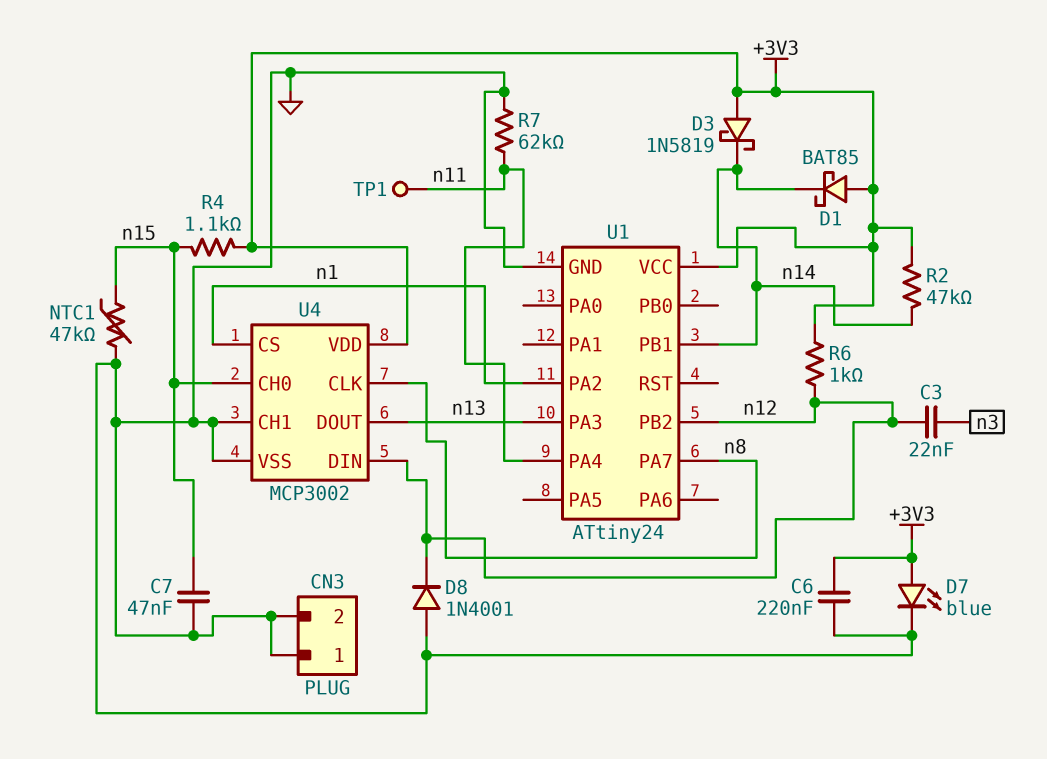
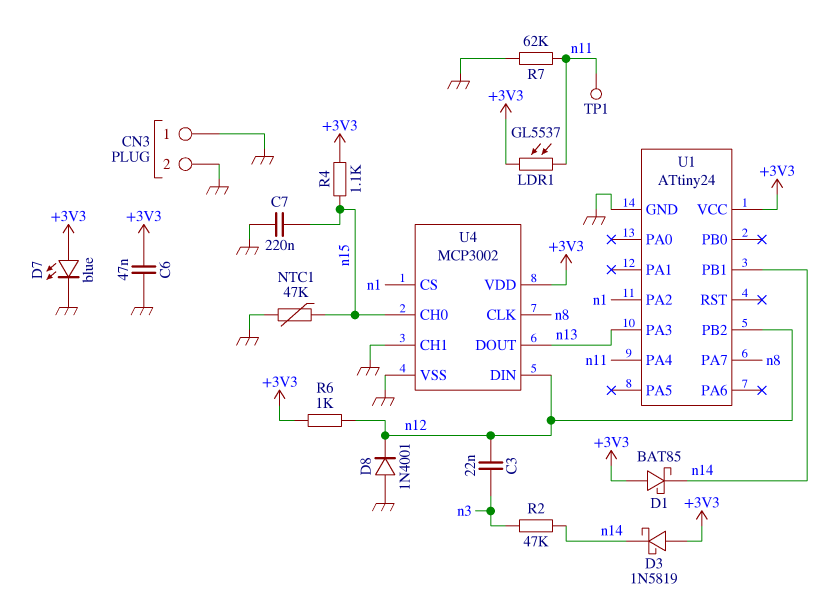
C6: 220nF (+3V3, GND) -> 47nF (+3V3, GND)
C7: 47nF (GND, n15) -> 220nF (GND, n15)
LDR1: none -> GL5537 (+3V3, n11)
R2: 47k (+3V3, n14) -> 47k (n3, n14)

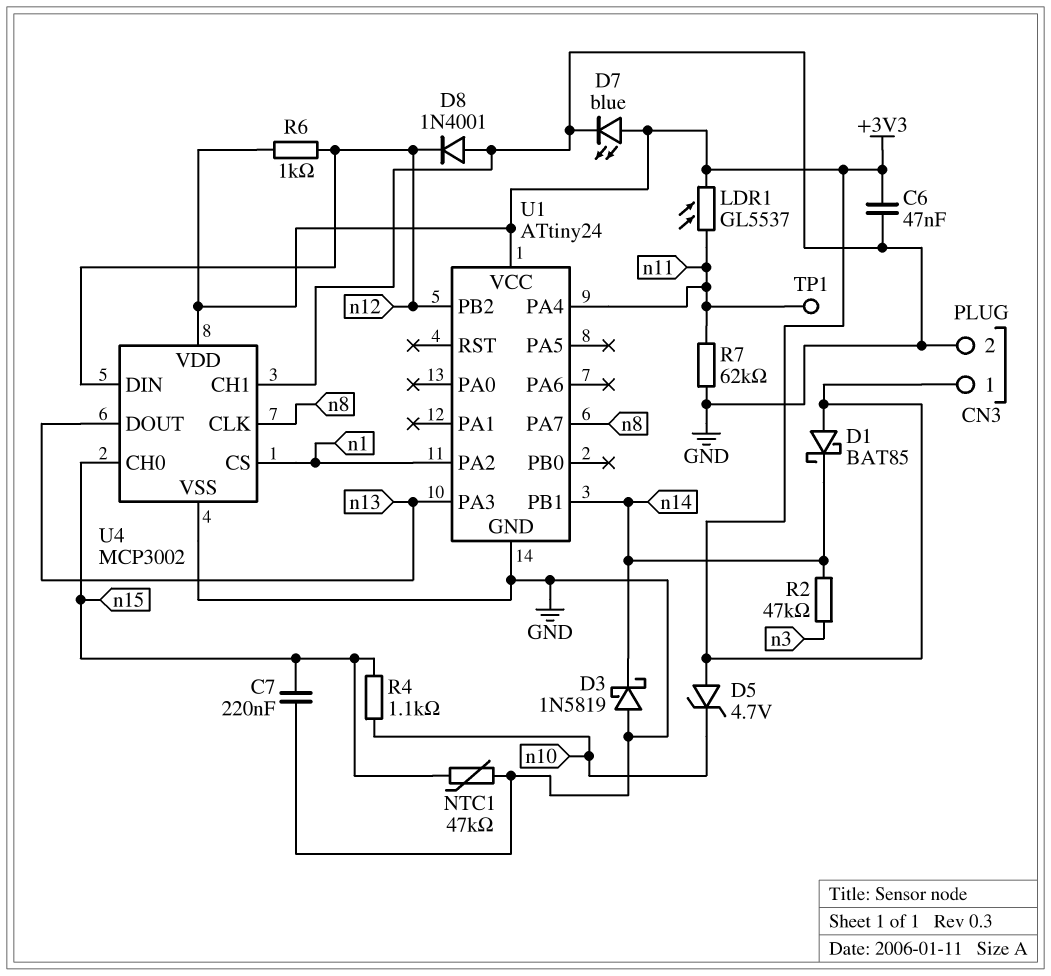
C3: 22nF (n3, n12) -> none
CN3 pin 1: GND -> +3V3
D3: schottky 1N5819 (A +3V3, K n14) -> schottky 1N5819 (A GND, K n14)
D5: none -> zener 4.7V (A +3V3, K n10)
R4: 1.1k (+3V3, n15) -> 1.1k (n10, n15)

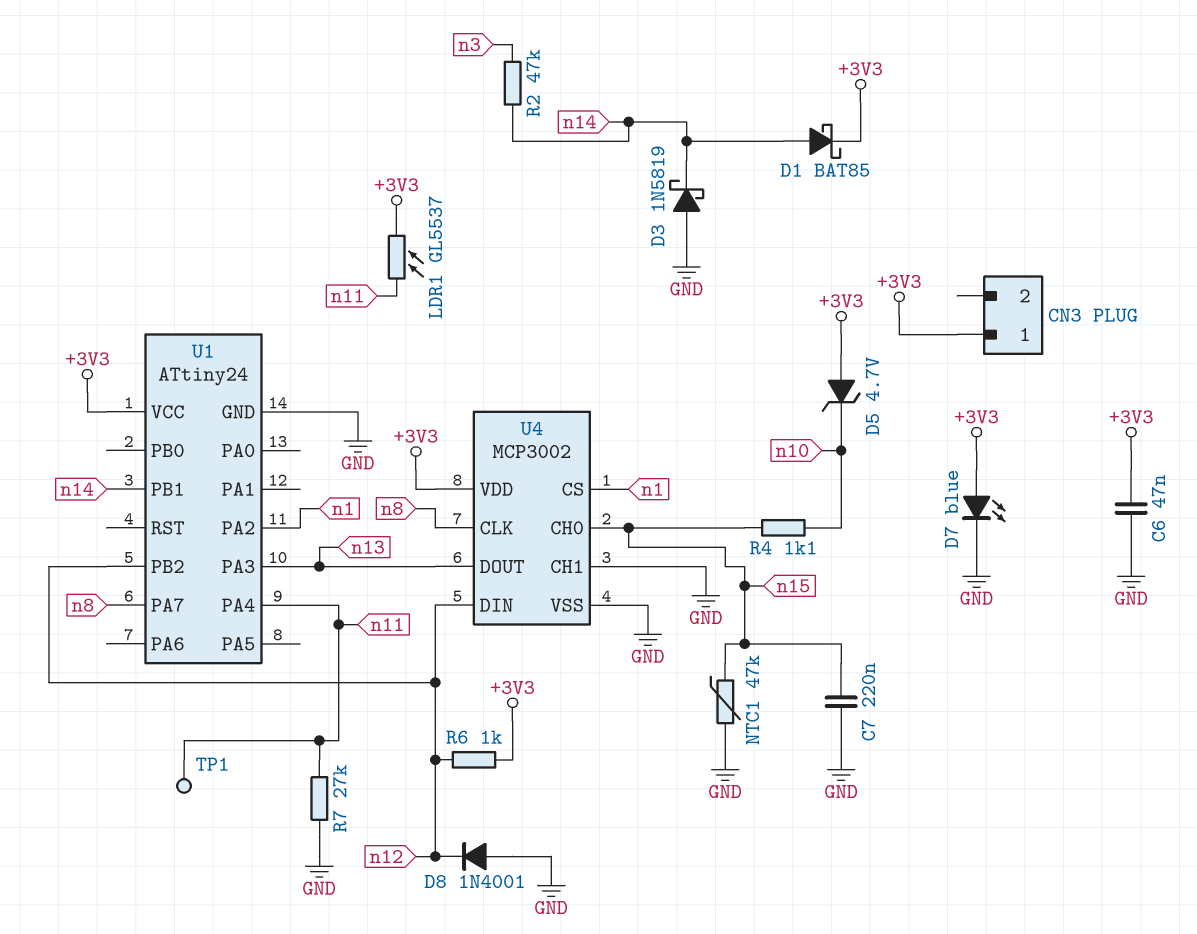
CN3 pin 2: GND -> none
D1: schottky BAT85 (A +3V3, K n14) -> schottky BAT85 (A n14, K +3V3)
R7: 62k (GND, n11) -> 27k (GND, n11)

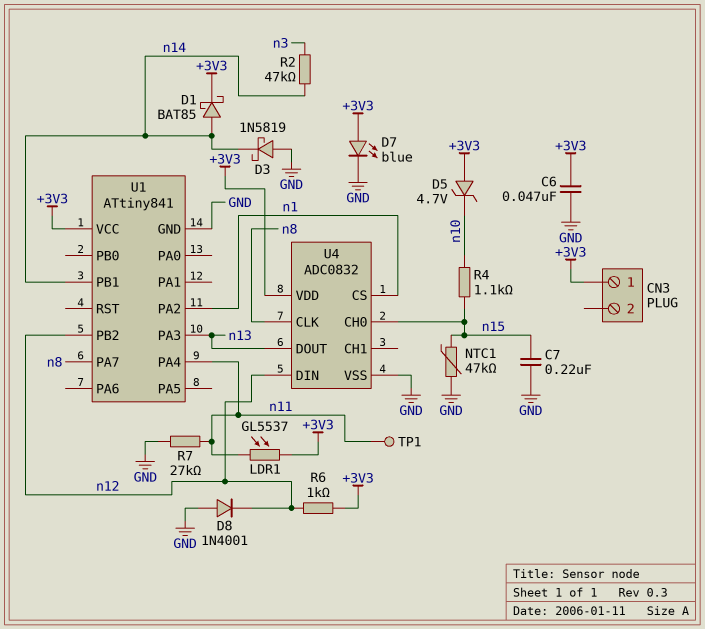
U1: ATtiny24 -> ATtiny841
U4: MCP3002 -> ADC0832
U4 pin CH1: GND -> none

